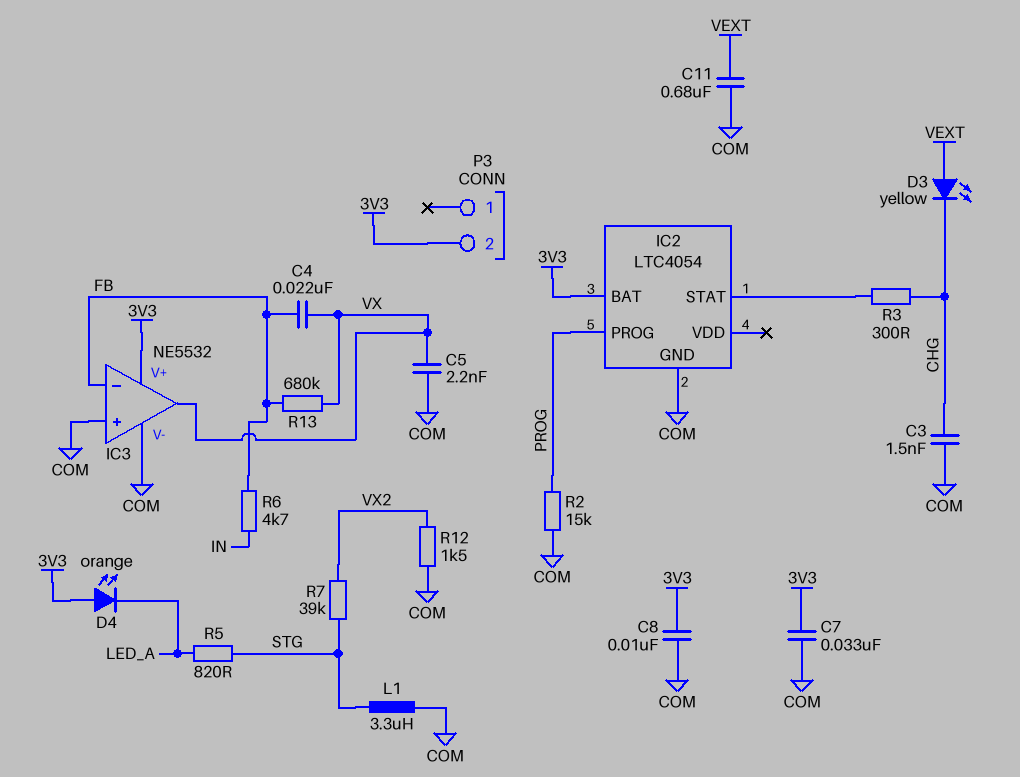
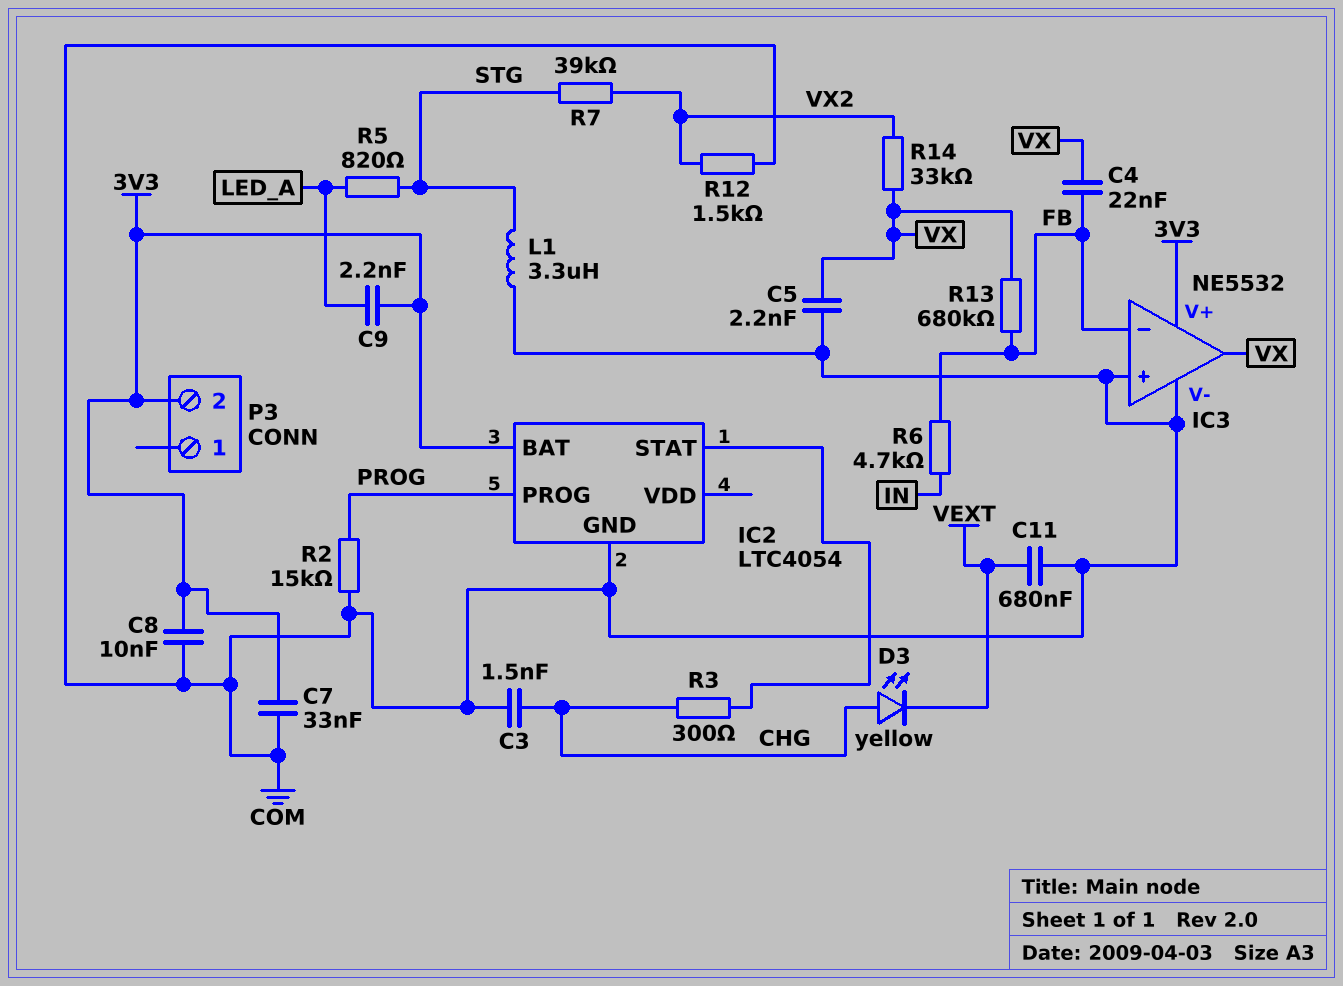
C9: none -> 2.2nF (3V3, LED_A)
D3: LED yellow (A VEXT, K CHG) -> LED yellow (A CHG, K VEXT)
D4: LED orange (A 3V3, K LED_A) -> none
R14: none -> 33k (VX, VX2)

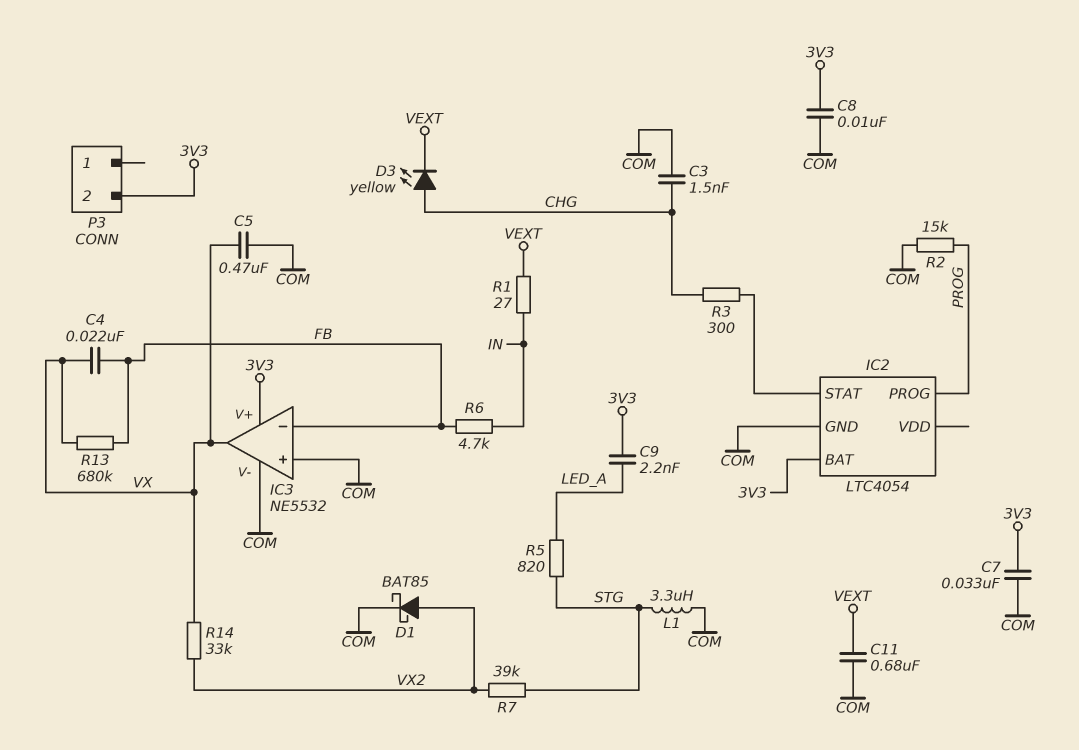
C5: 2.2nF (COM, VX) -> 470nF (COM, VX)
D1: none -> schottky BAT85 (A VX2, K COM)
R1: none -> 27 (IN, VEXT)
R12: 1.5k (COM, VX2) -> none

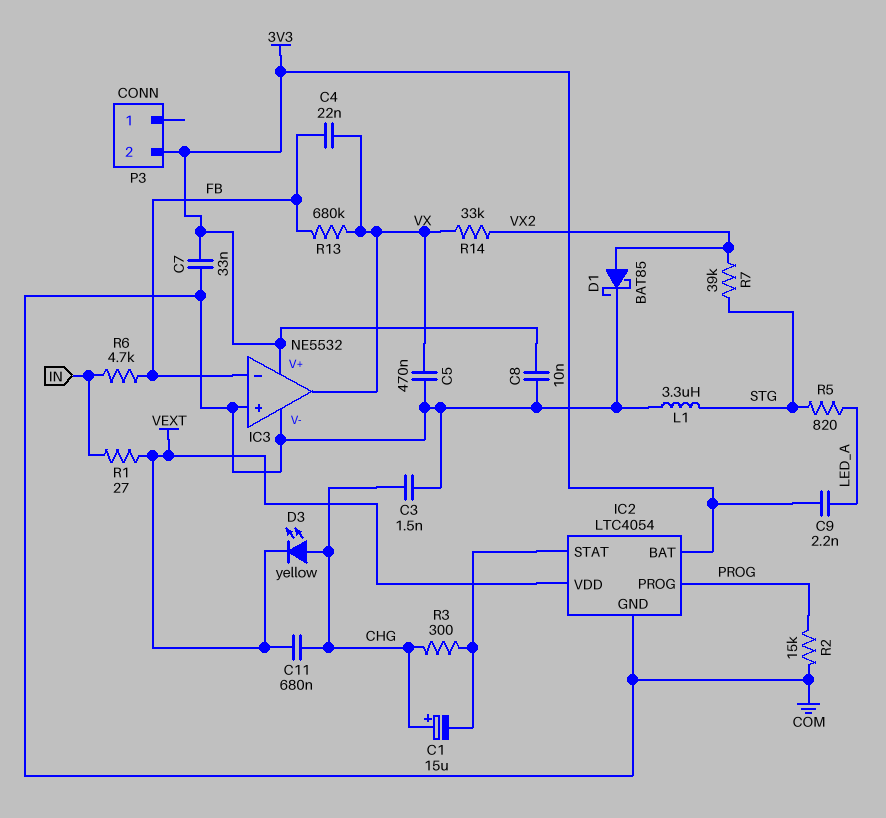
C1: none -> 15uF (plus CHG, minus IC2/STAT)
C11: 680nF (COM, VEXT) -> 680nF (CHG, VEXT)
IC2 pin VDD: none -> VEXT

